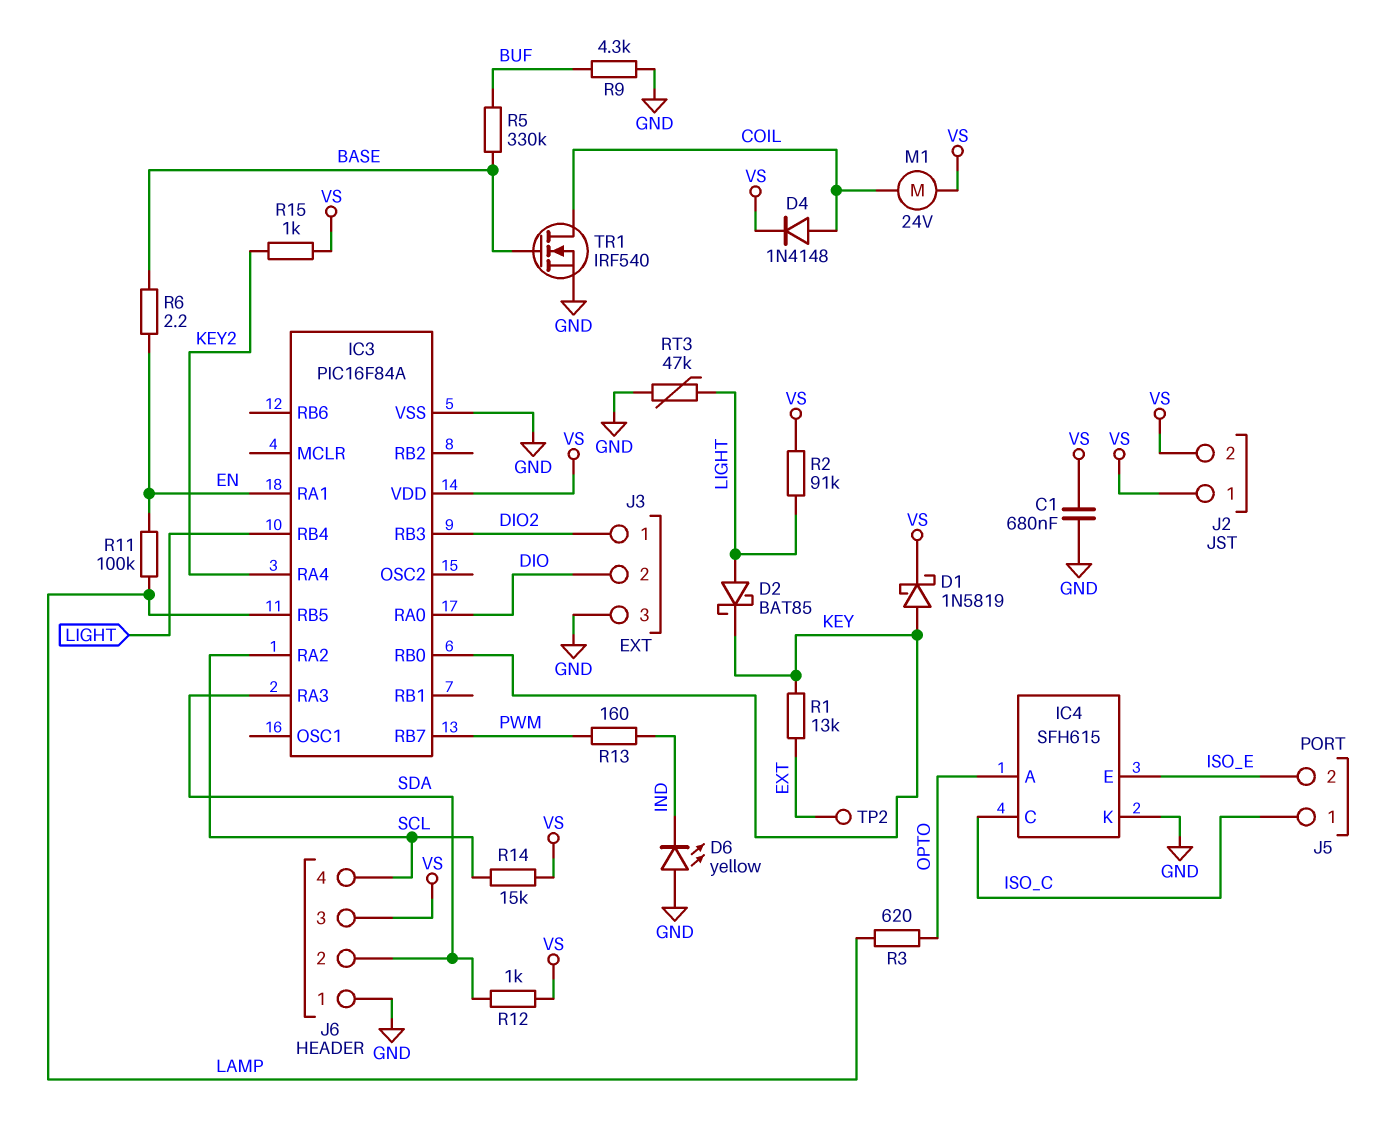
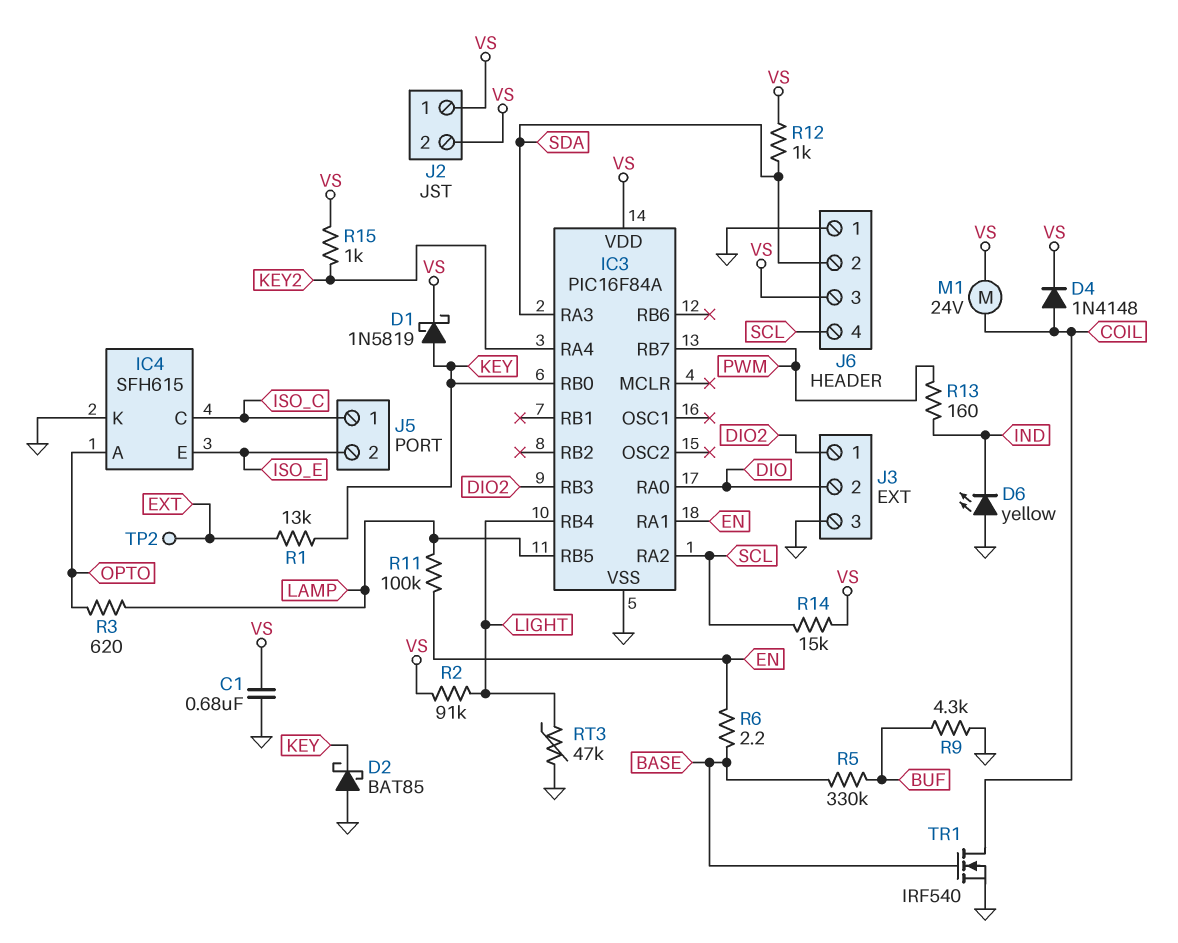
D2: schottky BAT85 (A LIGHT, K KEY) -> schottky BAT85 (A GND, K KEY)

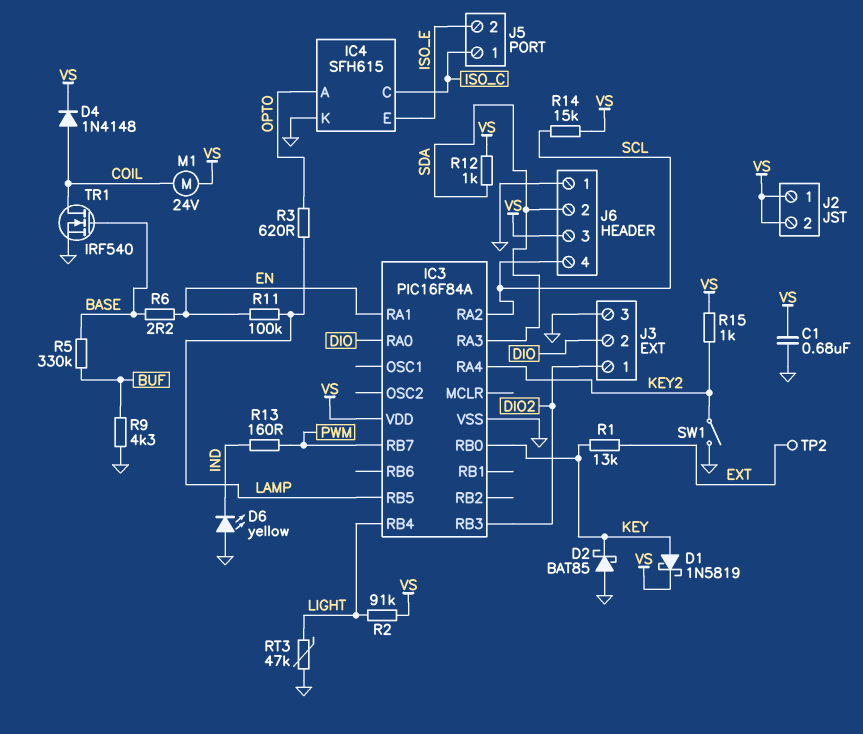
SW1: none -> switch (GND, KEY2)

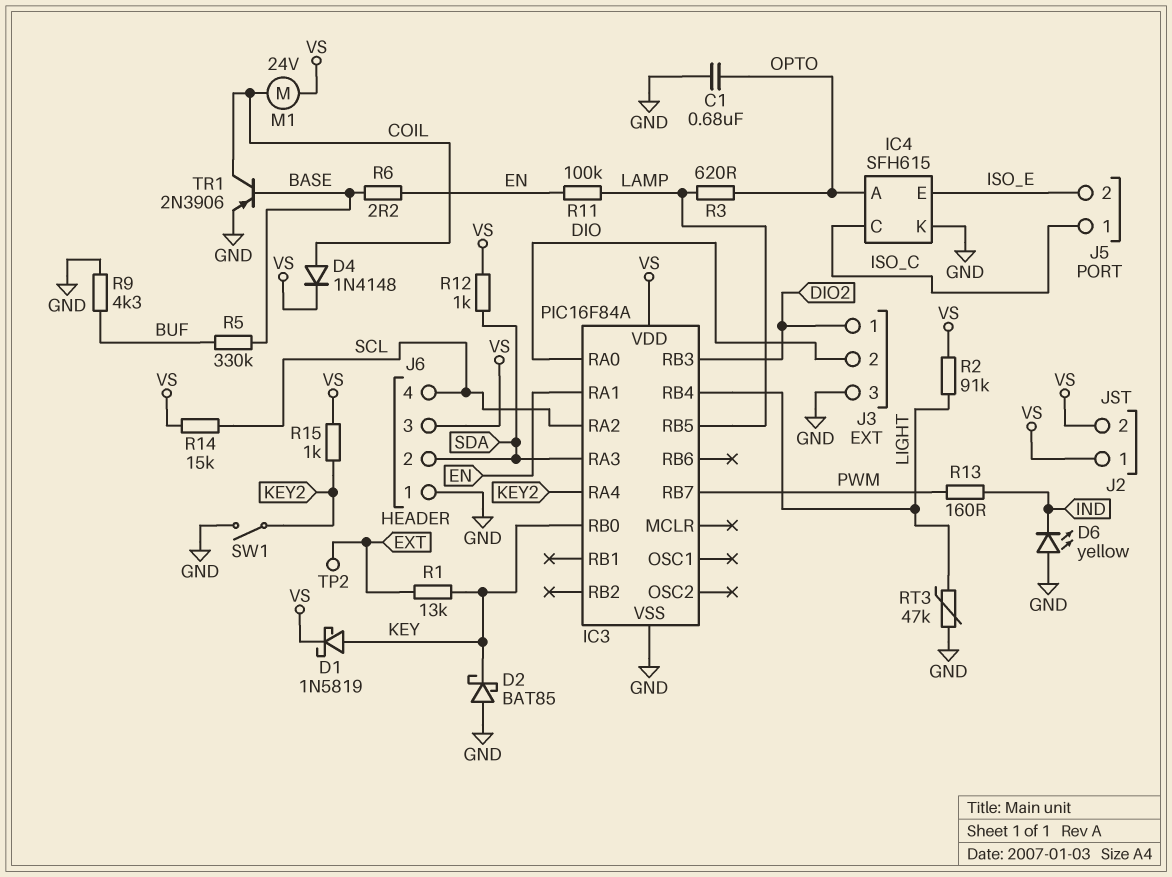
C1: 680nF (GND, VS) -> 680nF (GND, OPTO)
TR1: NMOS IRF540 (G BASE, D COIL, S GND) -> PNP 2N3906 (B BASE, C COIL, E GND)

